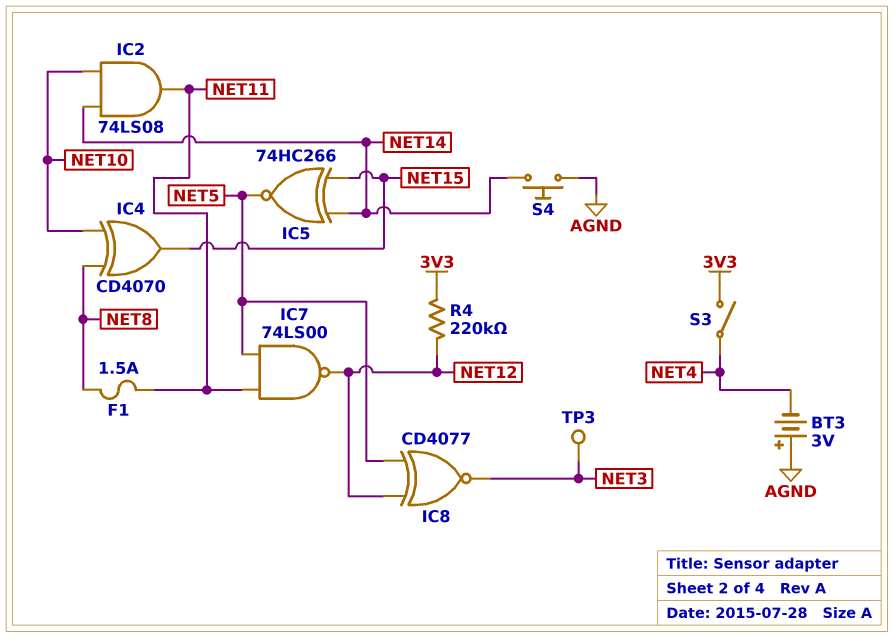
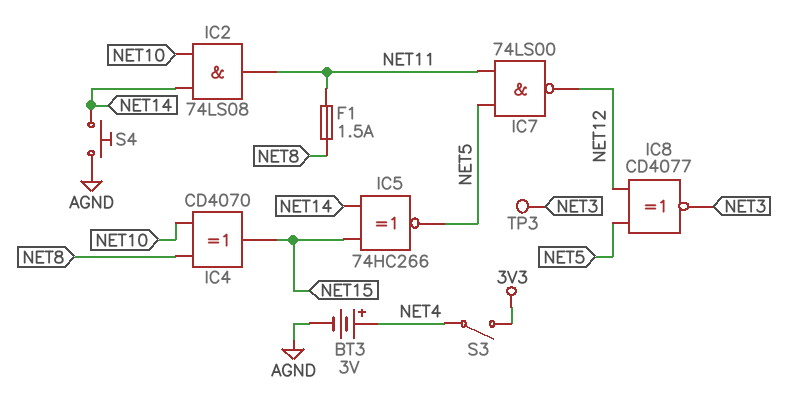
BT3: 3V (plus AGND, minus NET4) -> 3V (plus NET4, minus AGND)
R4: 220k (3V3, NET12) -> none

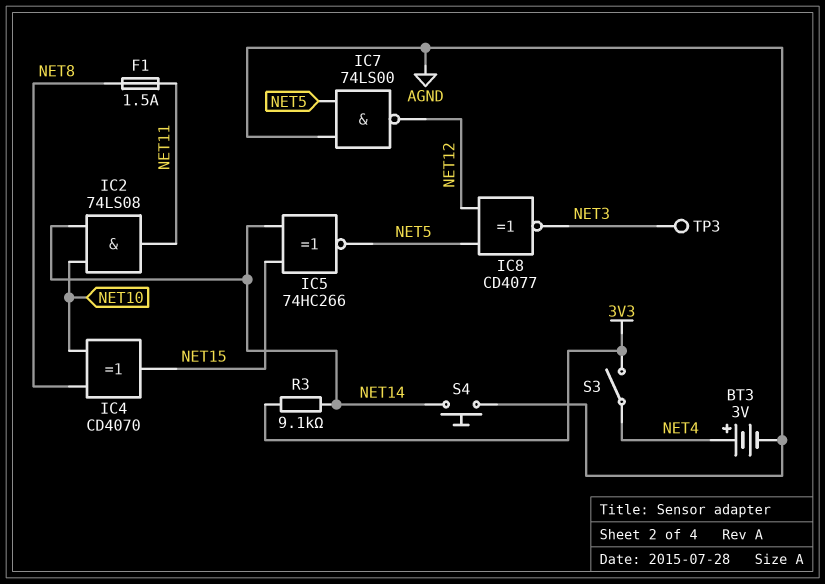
IC7: NAND 74LS00 (in NET5, in NET11, out NET12) -> NAND 74LS00 (in AGND, in NET5, out NET12)
R3: none -> 9.1k (3V3, NET14)

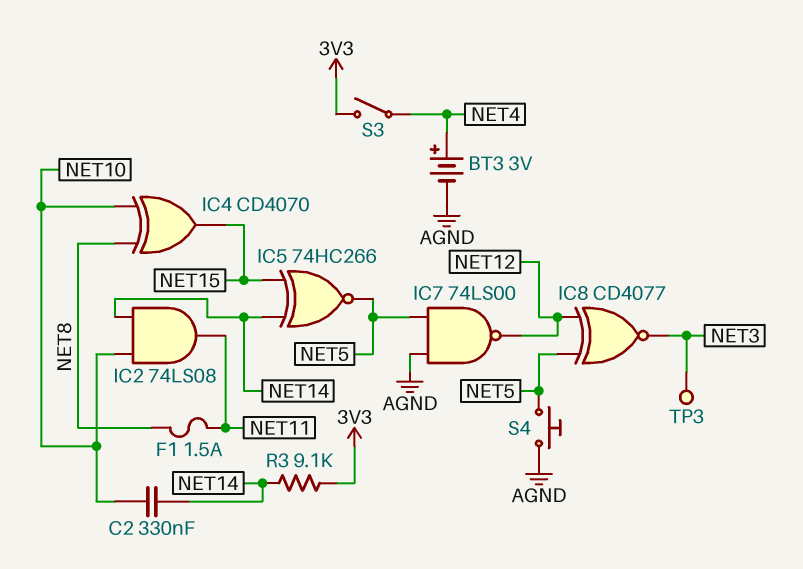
C2: none -> 330nF (NET10, NET14)
S4: button (AGND, NET14) -> button (AGND, NET5)

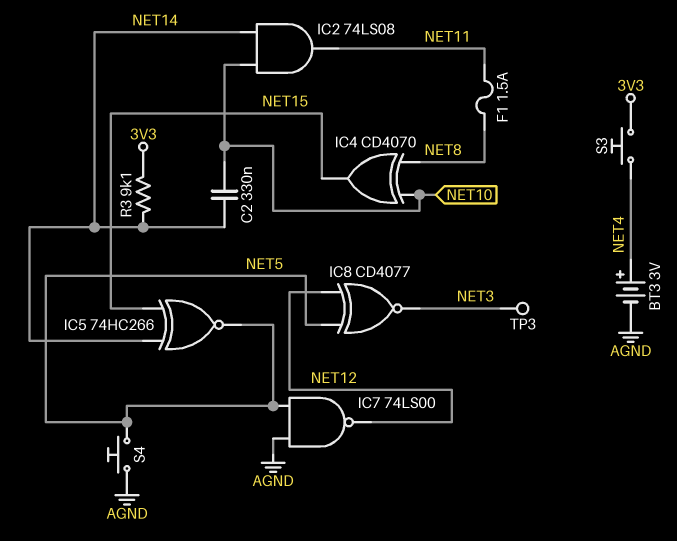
S3: switch (3V3, NET4) -> button (3V3, NET4)

